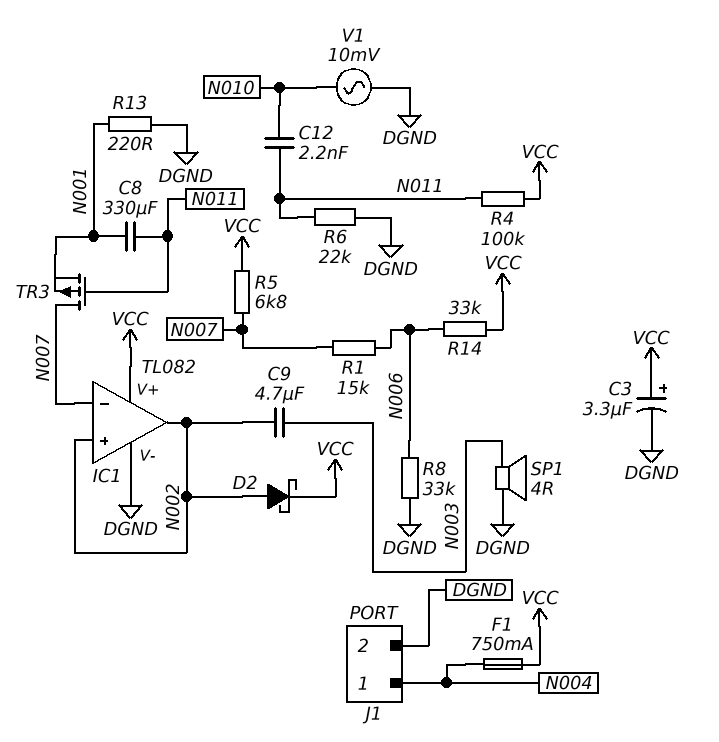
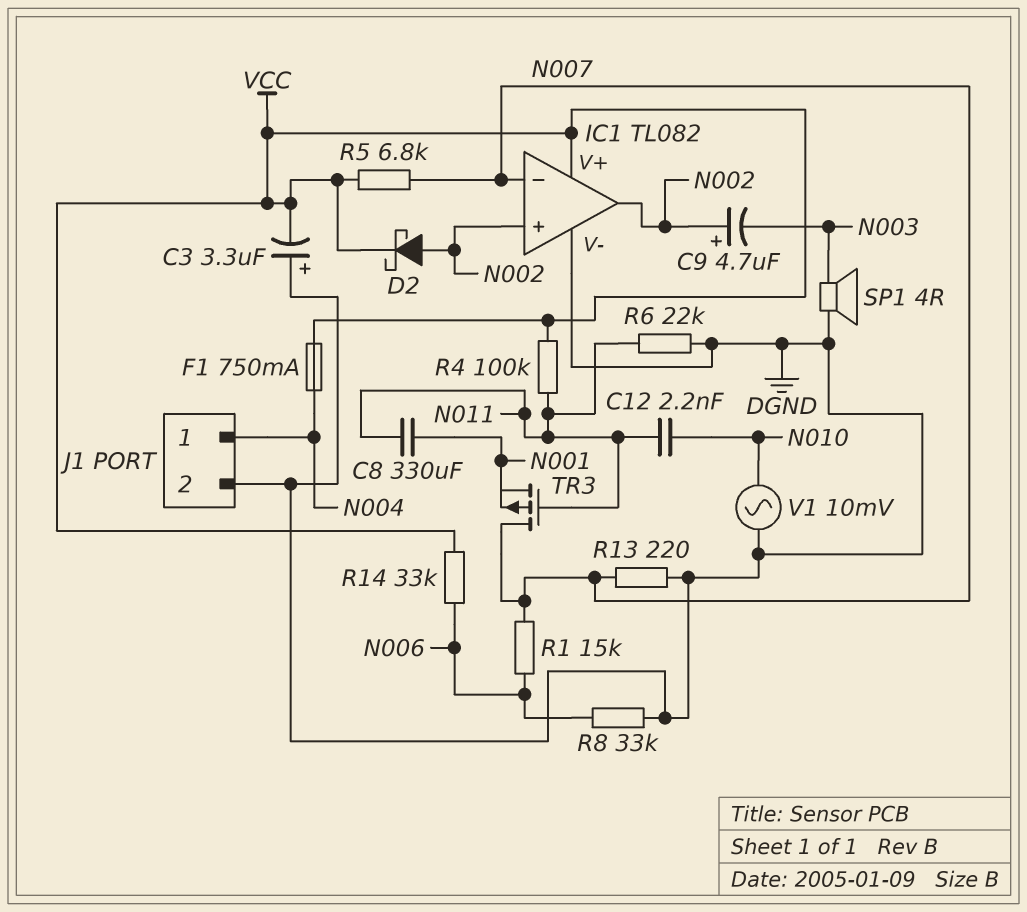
C3: 3.3uF (plus VCC, minus DGND) -> 3.3uF (plus DGND, minus VCC)
C9: 4.7uF (N002, N003) -> 4.7uF (plus N002, minus N003)
R13: 220 (DGND, N001) -> 220 (DGND, N007)

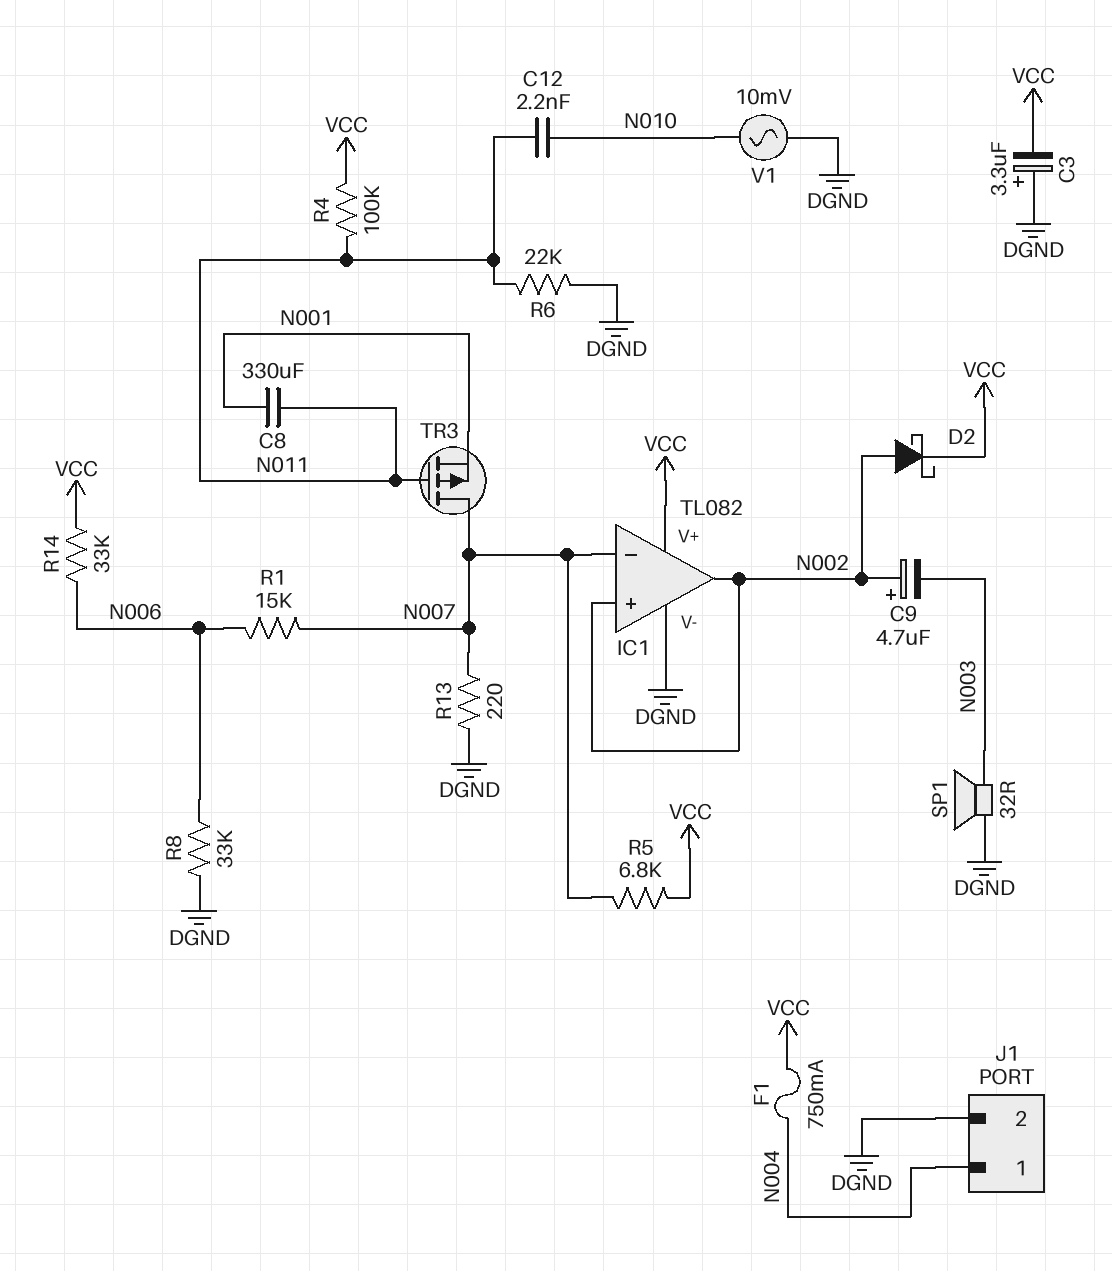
SP1: speaker 4R (DGND, N003) -> speaker 32R (DGND, N003)

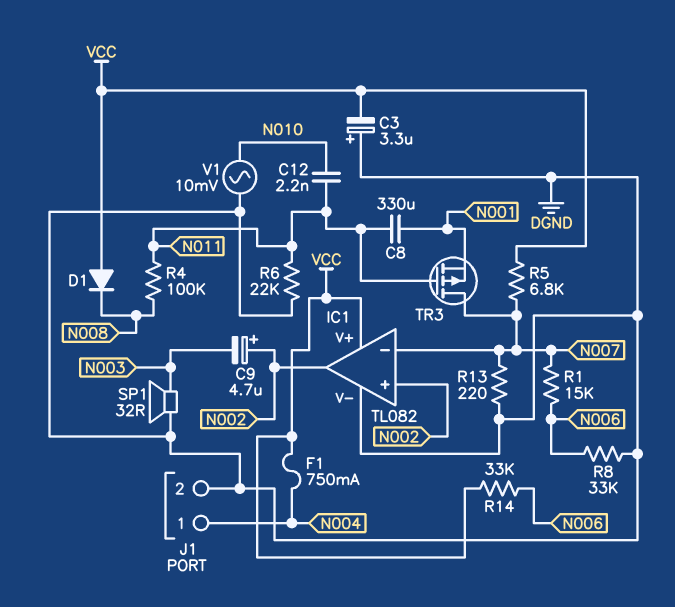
D1: none -> diode (A VCC, K N008)
D2: schottky (A N002, K VCC) -> none
R4: 100k (N011, VCC) -> 100k (N008, N011)

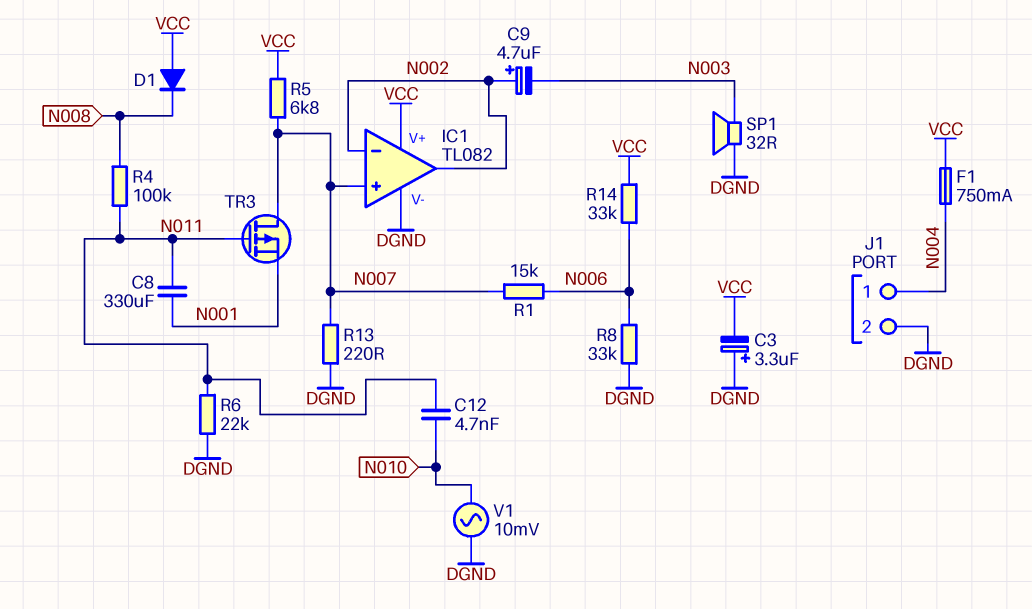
C12: 2.2nF (N010, N011) -> 4.7nF (N010, N011)
IC1 pin in+: N002 -> N007
IC1 pin in-: N007 -> N002

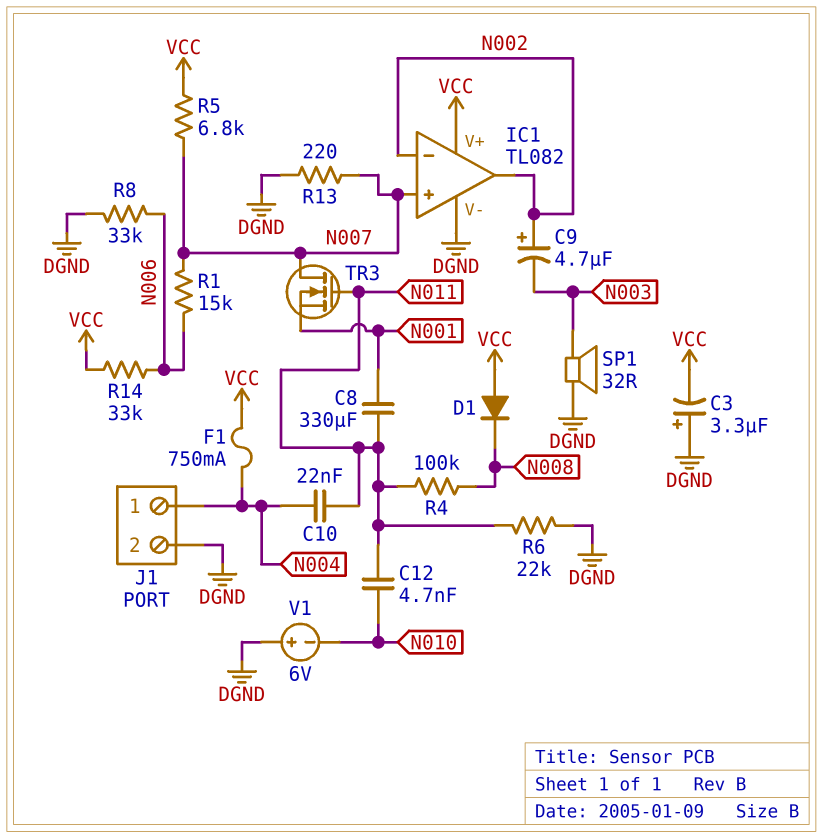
C10: none -> 22nF (N004, N011)
TR3: PMOS (G N011, D N007, S N001) -> NMOS (G N011, D N007, S N001)
V1: AC 10mV (DGND, N010) -> 6V (plus DGND, minus N010)

